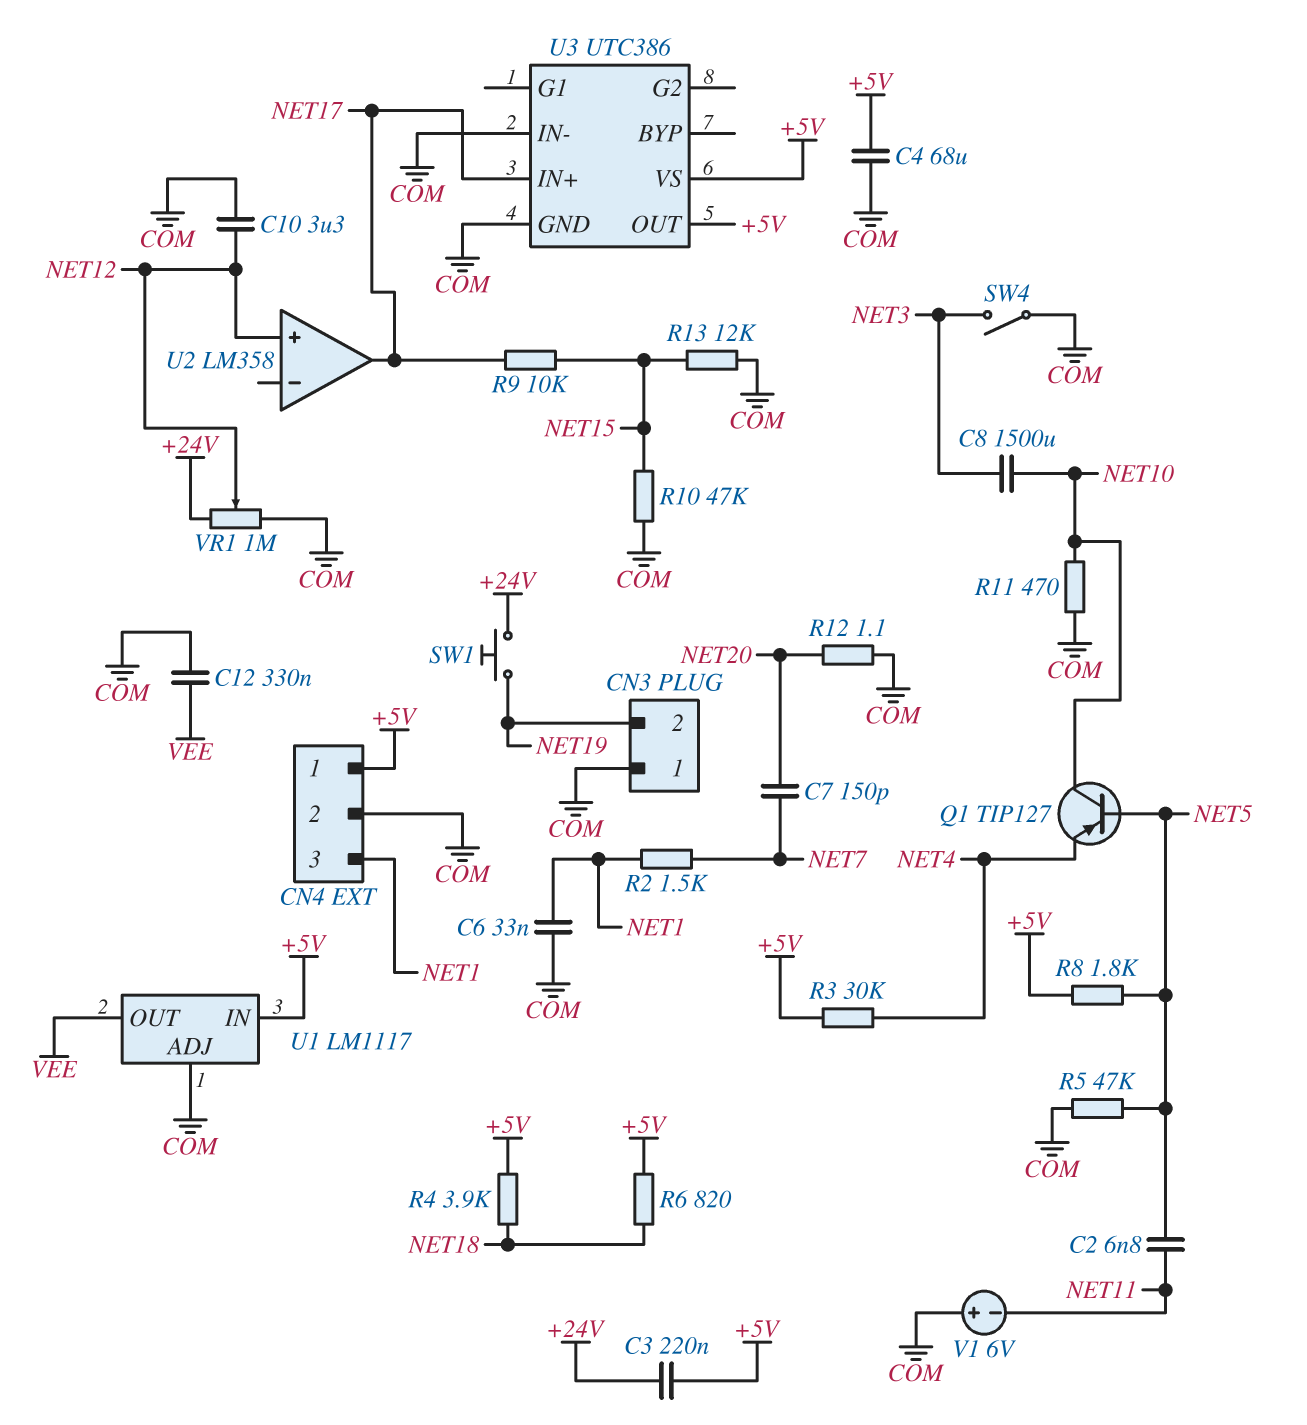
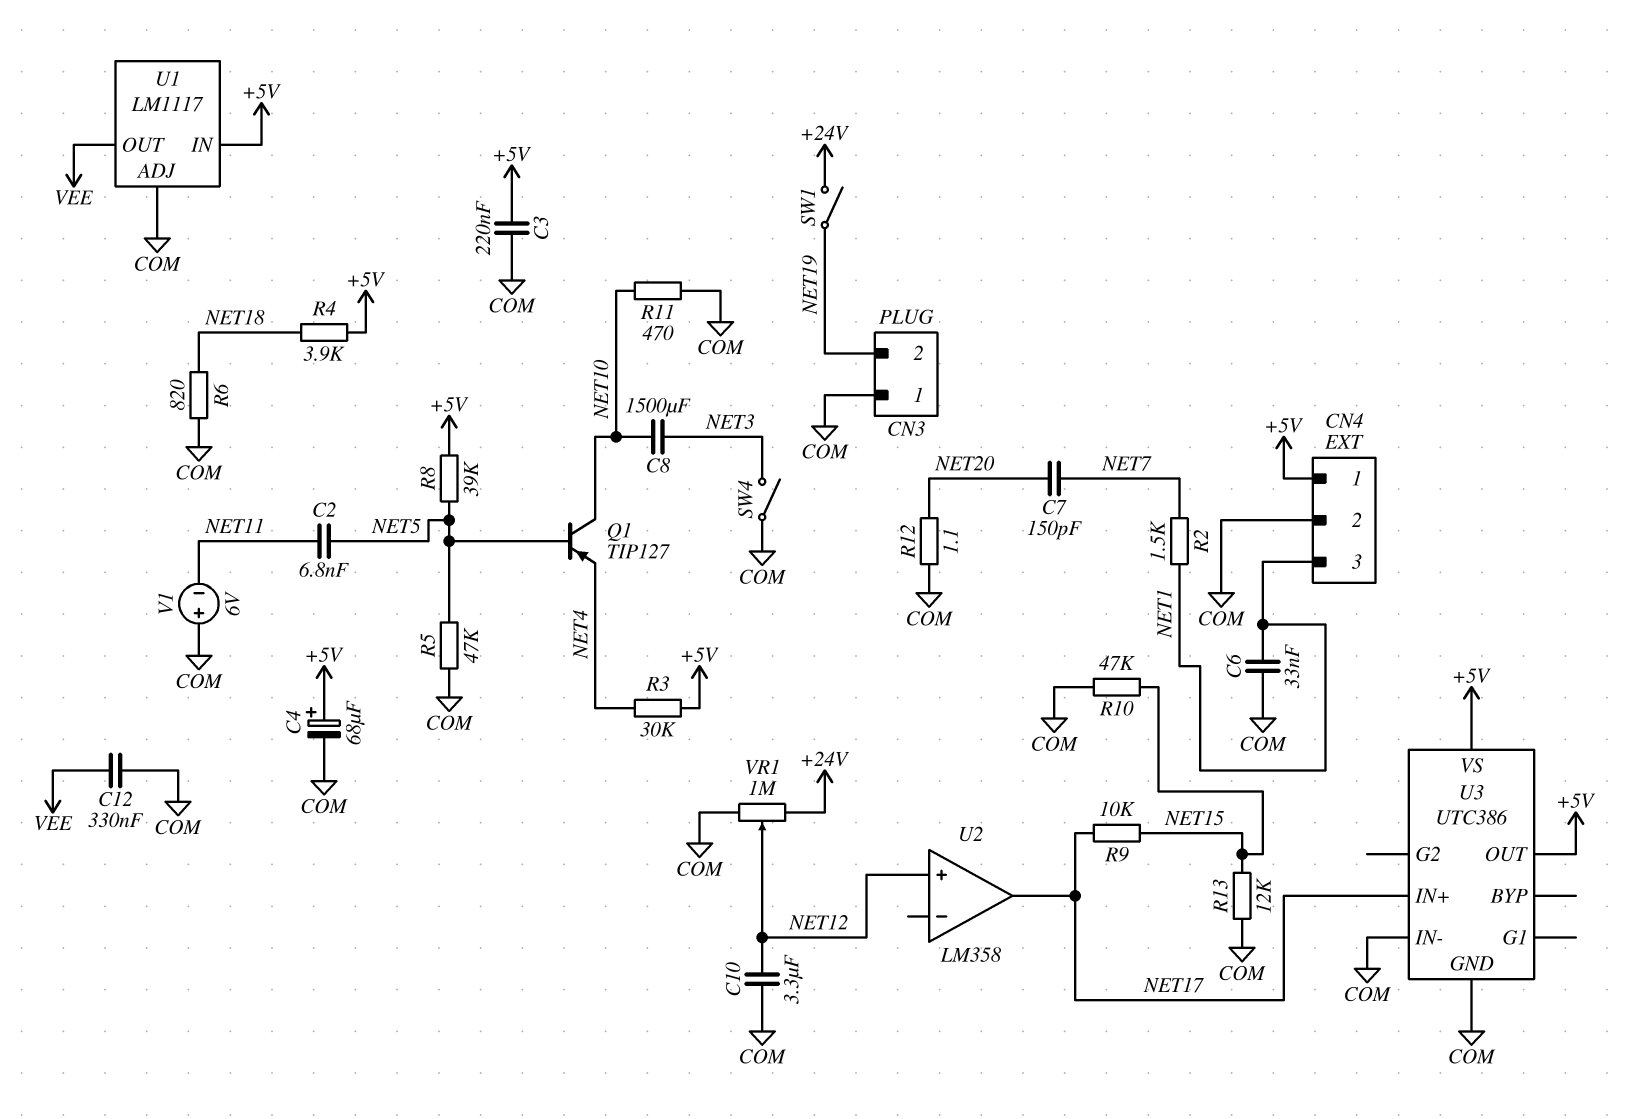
C3: 220nF (+5V, +24V) -> 220nF (+5V, COM)
C4: 68uF (+5V, COM) -> 68uF (plus +5V, minus COM)
R6: 820 (+5V, NET18) -> 820 (COM, NET18)
R8: 1.8k (+5V, NET5) -> 39k (+5V, NET5)
SW1: button (+24V, NET19) -> switch (+24V, NET19)

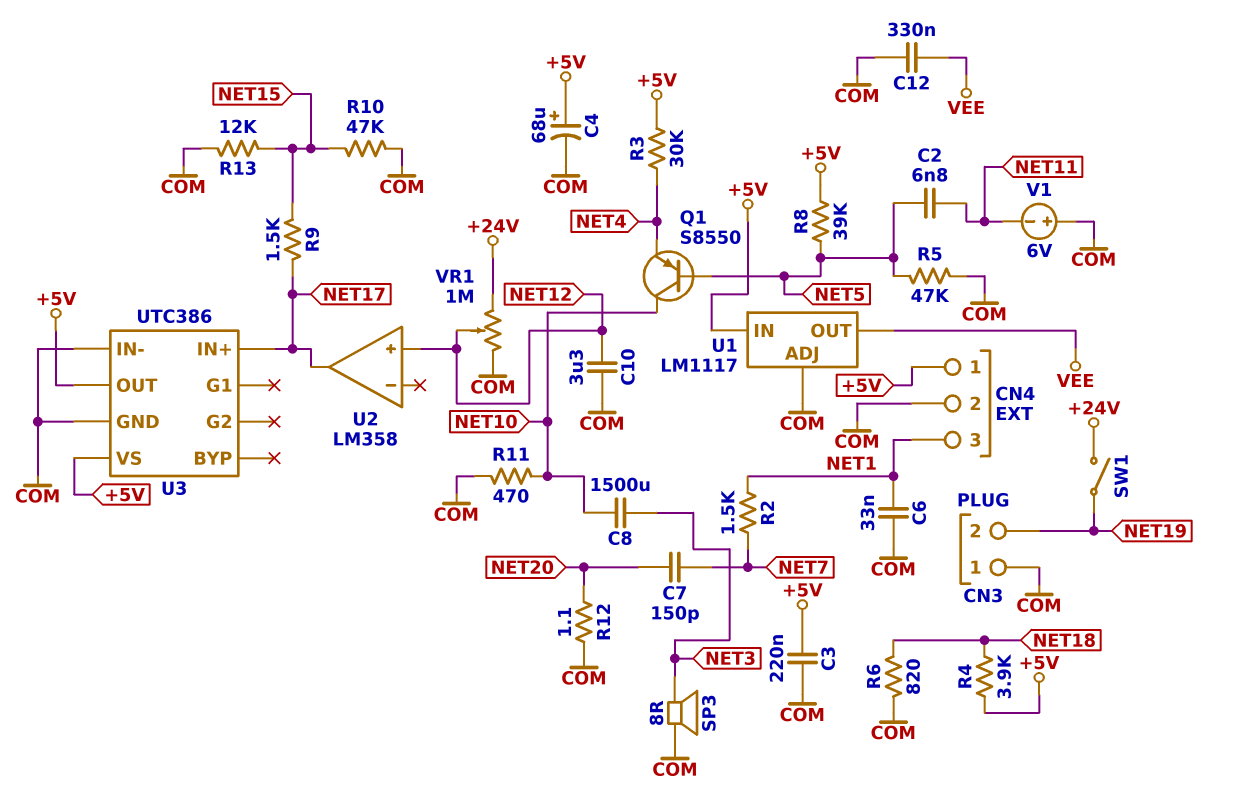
Q1: PNP TIP127 (B NET5, C NET10, E NET4) -> PNP S8550 (B NET5, C NET10, E NET4)
R9: 10k (NET15, NET17) -> 1.5k (NET15, NET17)
SP3: none -> speaker 8R (COM, NET3)
SW4: switch (COM, NET3) -> none

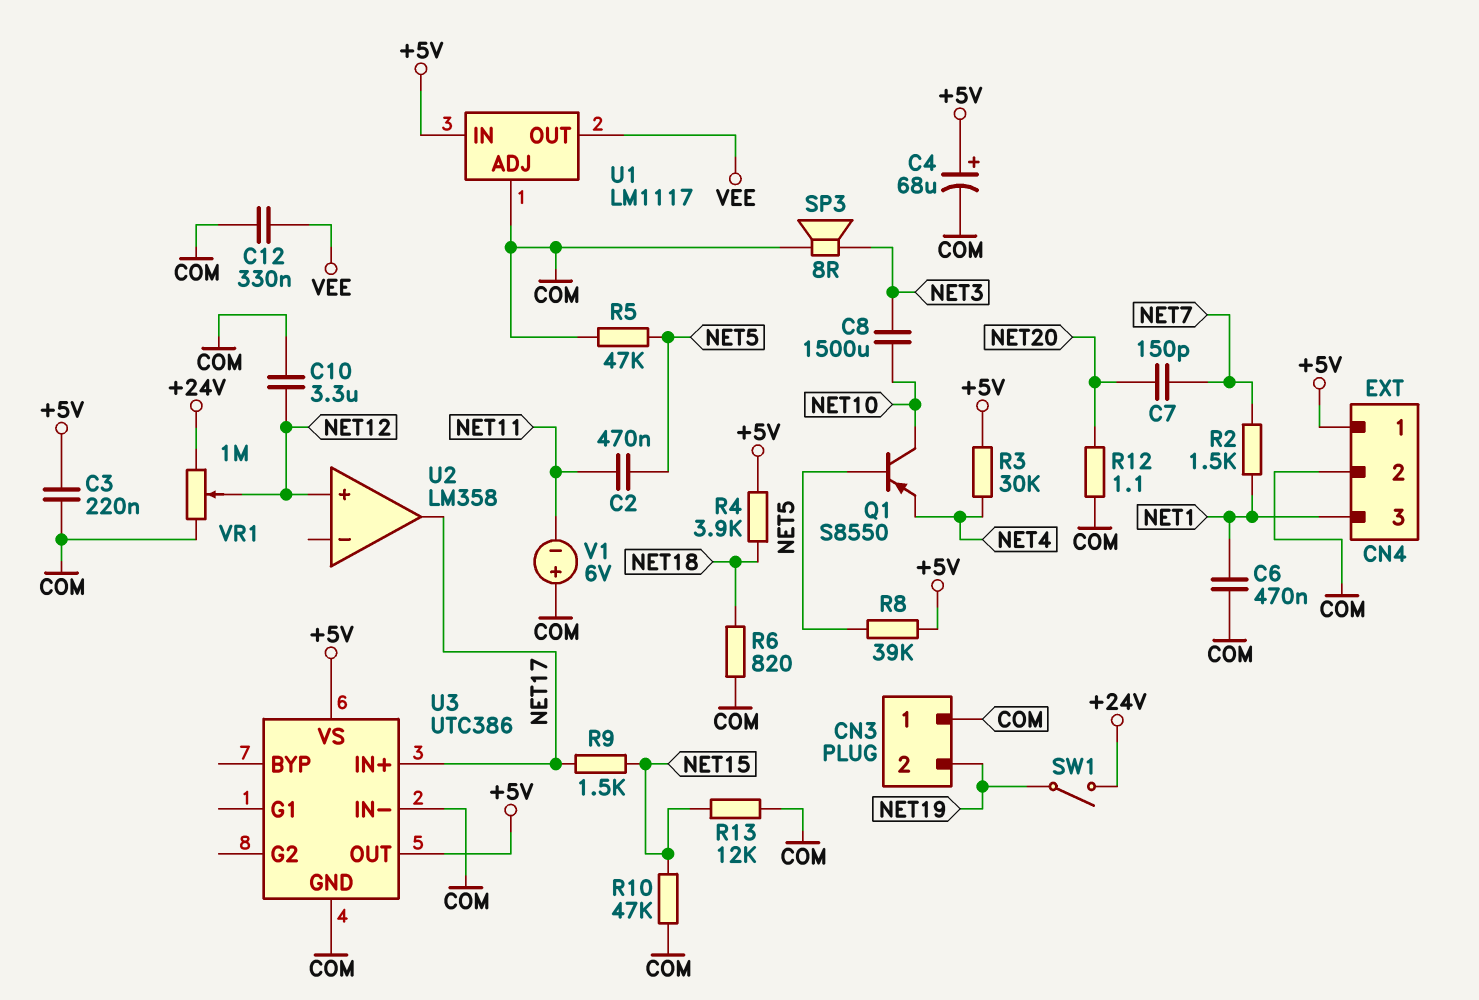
C2: 6.8nF (NET5, NET11) -> 470nF (NET5, NET11)
C6: 33nF (COM, NET1) -> 470nF (COM, NET1)
R11: 470 (COM, NET10) -> none

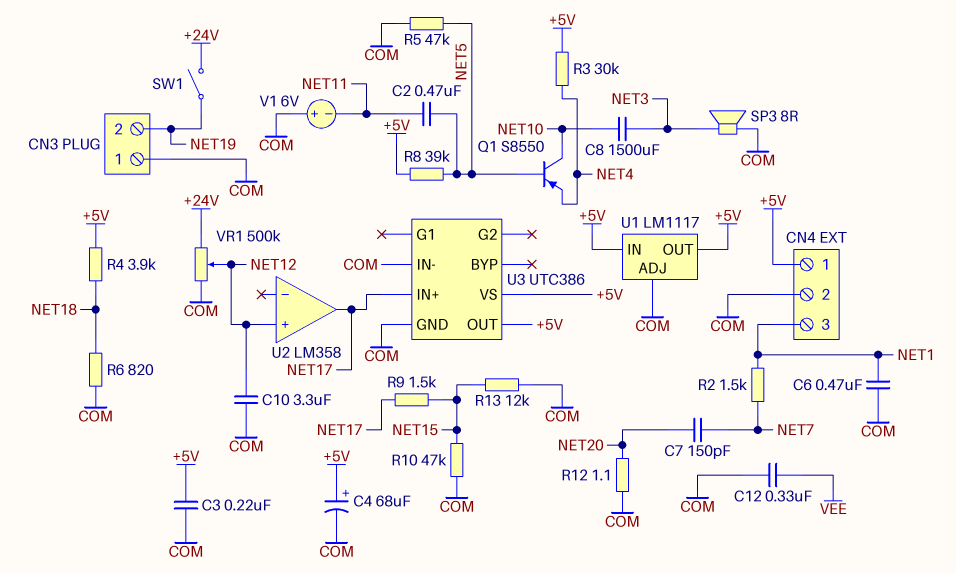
U1 pin OUT: VEE -> +5V
VR1: 1M (+24V, COM, wiper NET12) -> 500k (+24V, COM, wiper NET12)

